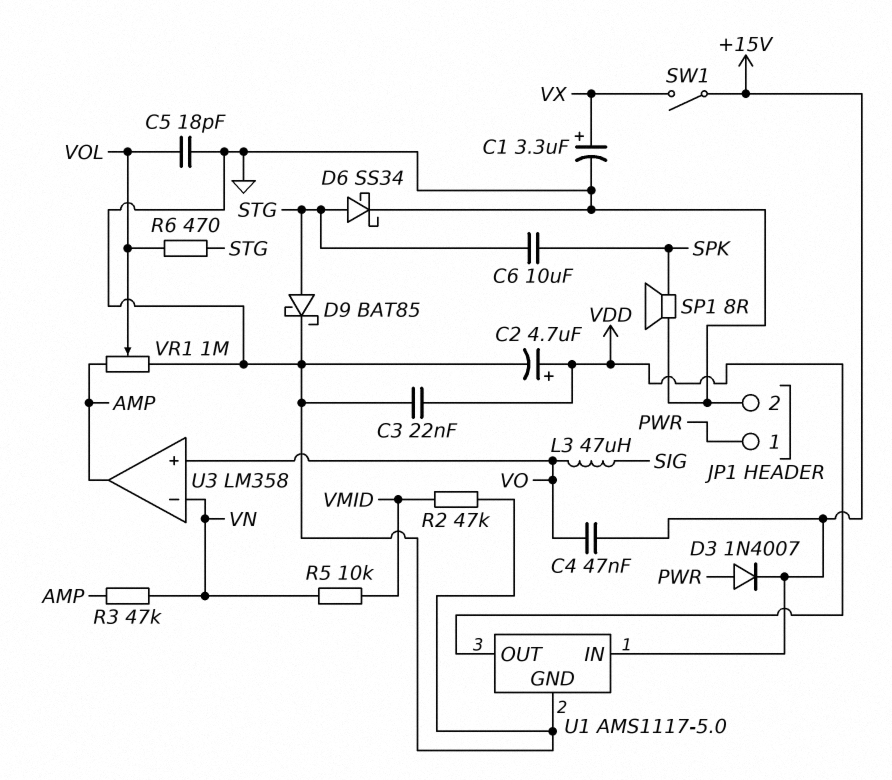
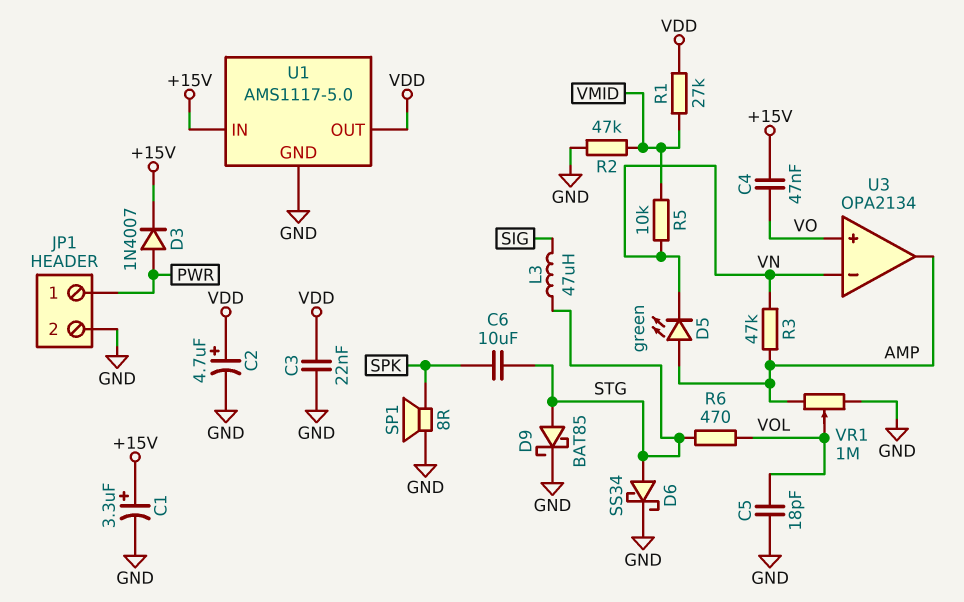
C1: 3.3uF (plus VX, minus GND) -> 3.3uF (plus +15V, minus GND)
D5: none -> LED green (A AMP, K VN)
L3: 47uH (SIG, VO) -> 47uH (SIG, STG)
R1: none -> 27k (VDD, VMID)
SW1: switch (+15V, VX) -> none
U3: LM358 -> OPA2134

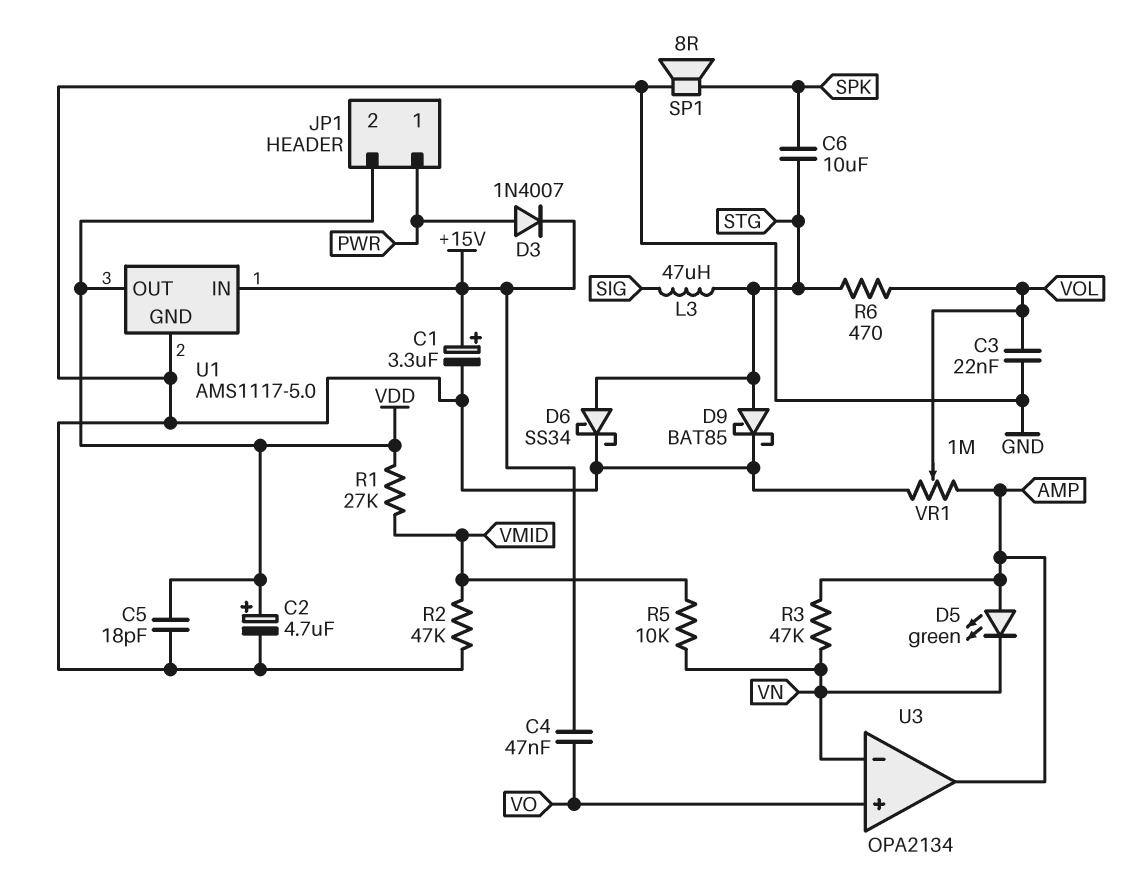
C3: 22nF (GND, VDD) -> 22nF (GND, VOL)
C5: 18pF (GND, VOL) -> 18pF (GND, VDD)
JP1 pin 2: GND -> VDD

